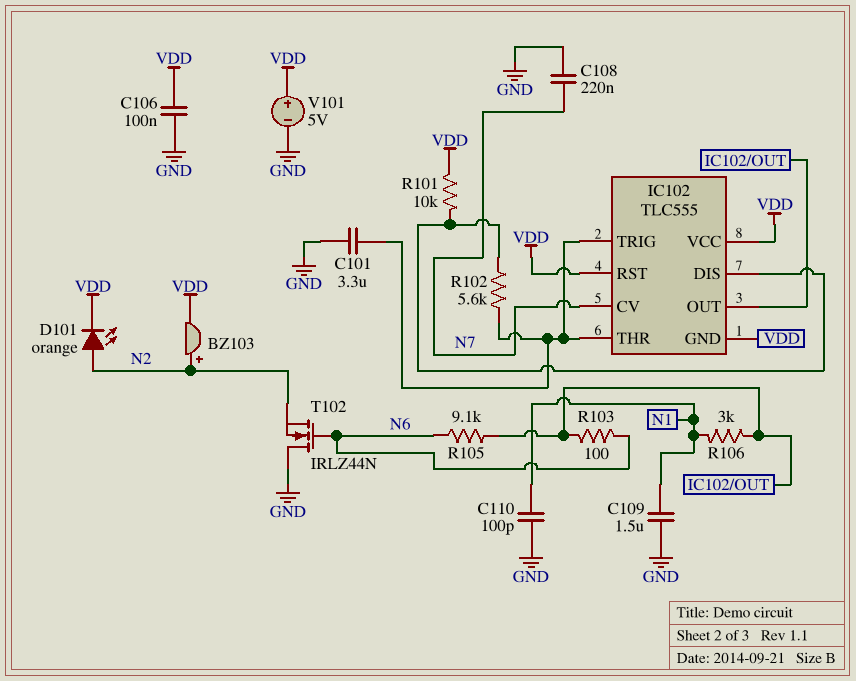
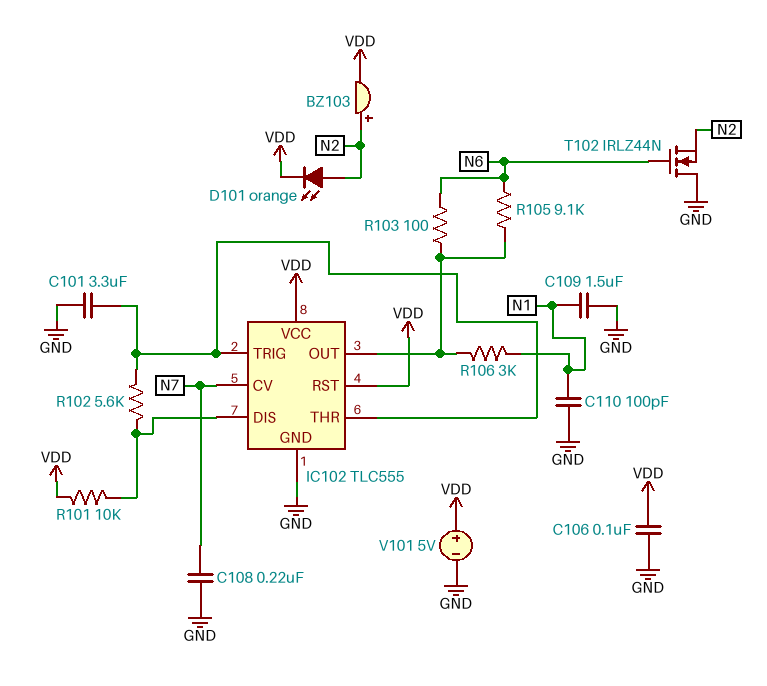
IC102 pin GND: VDD -> GND

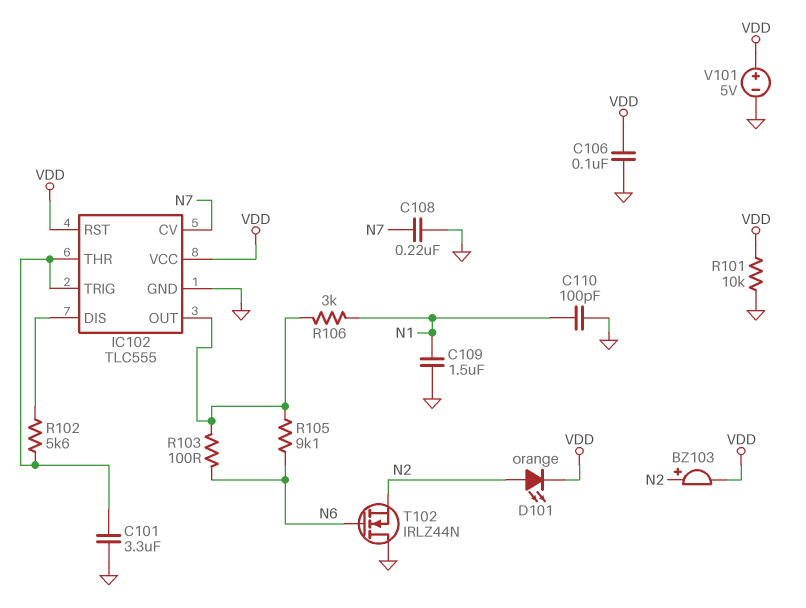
R101: 10k (IC102/DIS, VDD) -> 10k (GND, VDD)

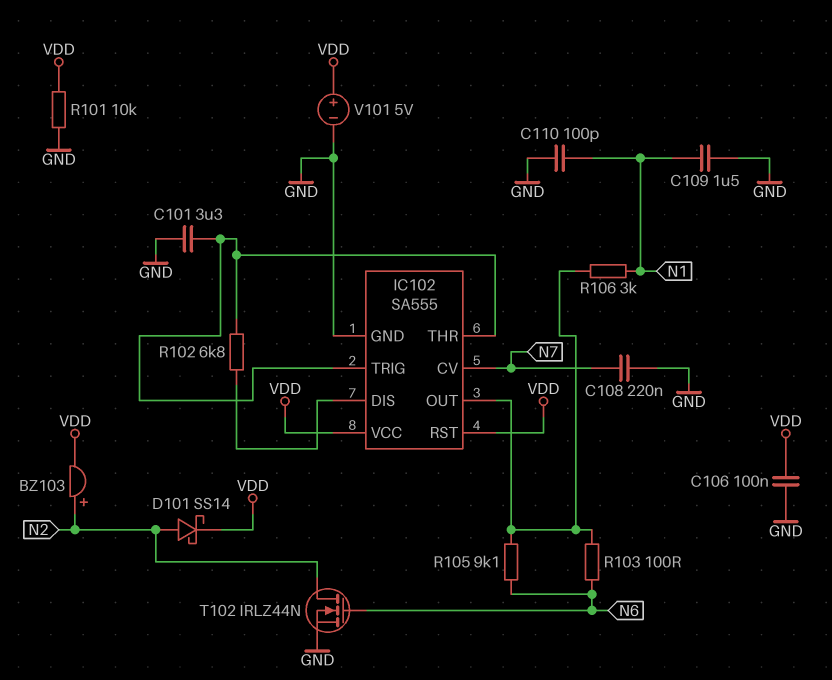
D101: LED orange (A N2, K VDD) -> schottky SS14 (A N2, K VDD)
IC102: TLC555 -> SA555
R102: 5.6k (IC102/DIS, IC102/THR) -> 6.8k (IC102/DIS, IC102/THR)
T102: NMOS IRLZ44N (G N6, D GND, S N2) -> NMOS IRLZ44N (G N6, D N2, S GND)

